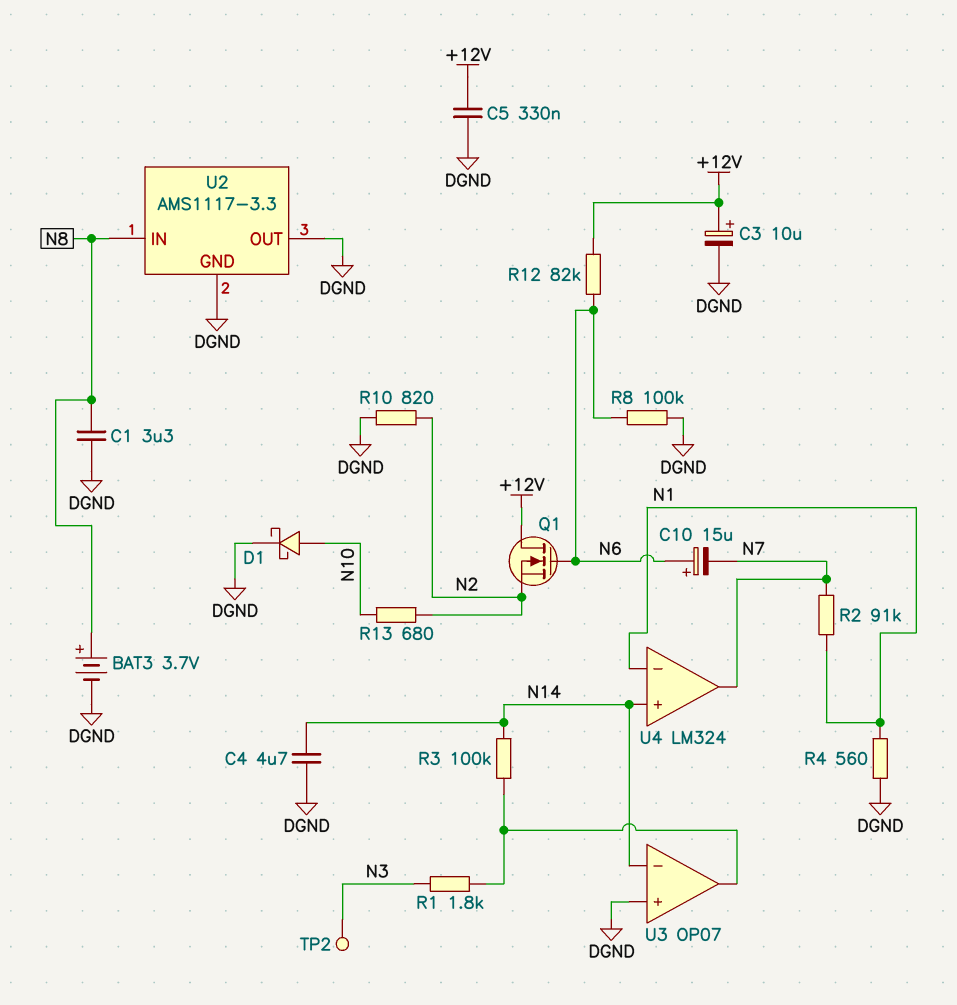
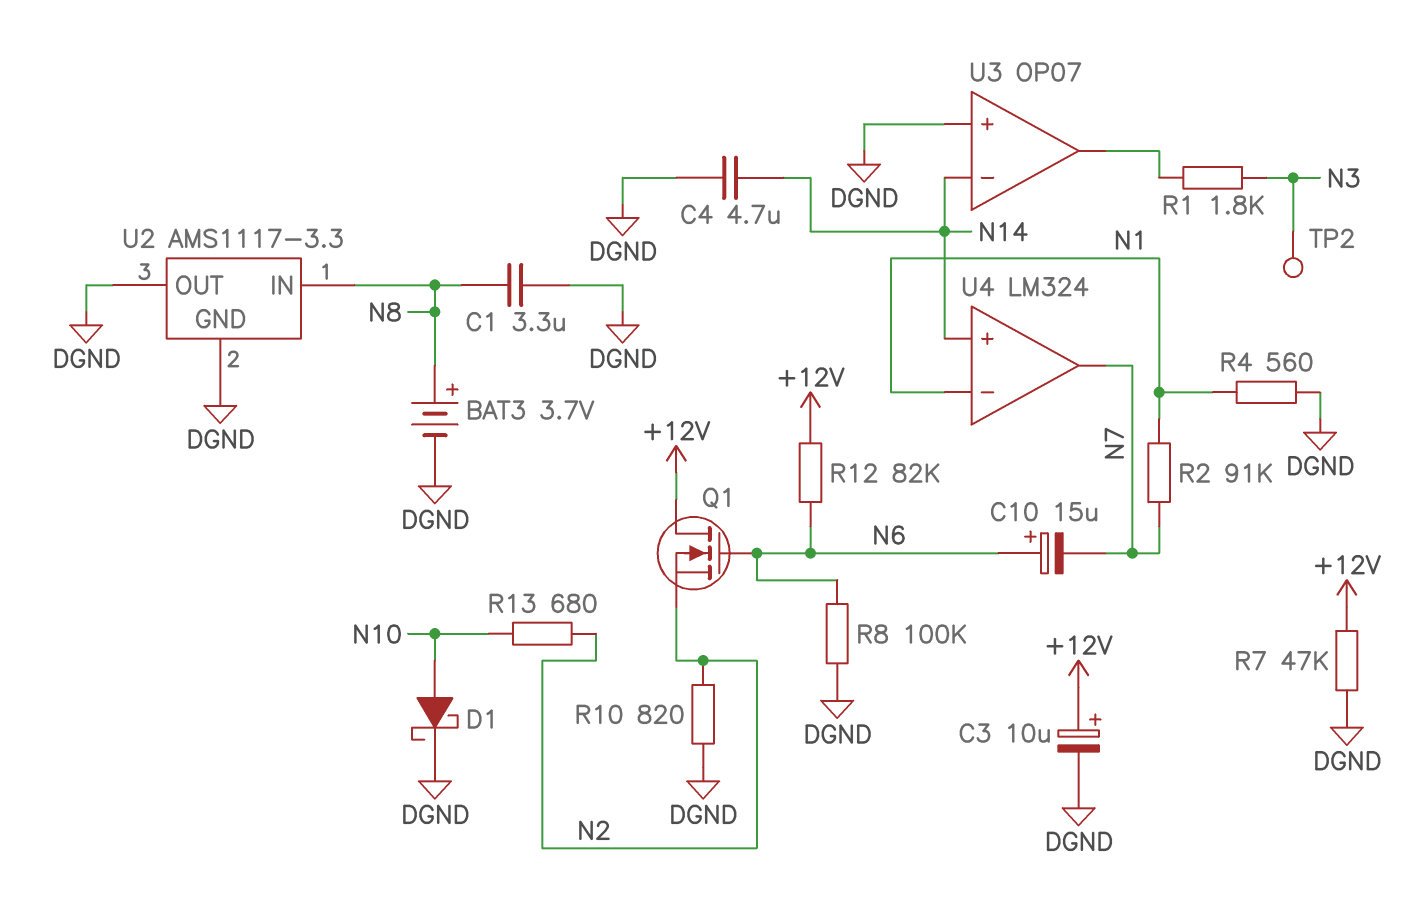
C5: 330nF (+12V, DGND) -> none
R3: 100k (N14, U3/out) -> none
R7: none -> 47k (+12V, DGND)

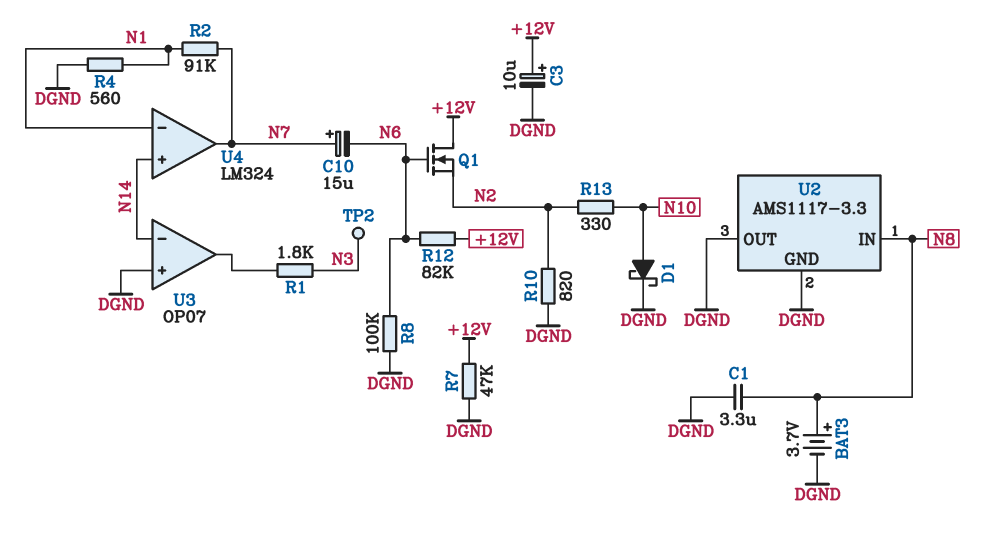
C4: 4.7uF (DGND, N14) -> none
C10: 15uF (plus N6, minus N7) -> 15uF (plus N7, minus N6)
R13: 680 (N2, N10) -> 330 (N2, N10)

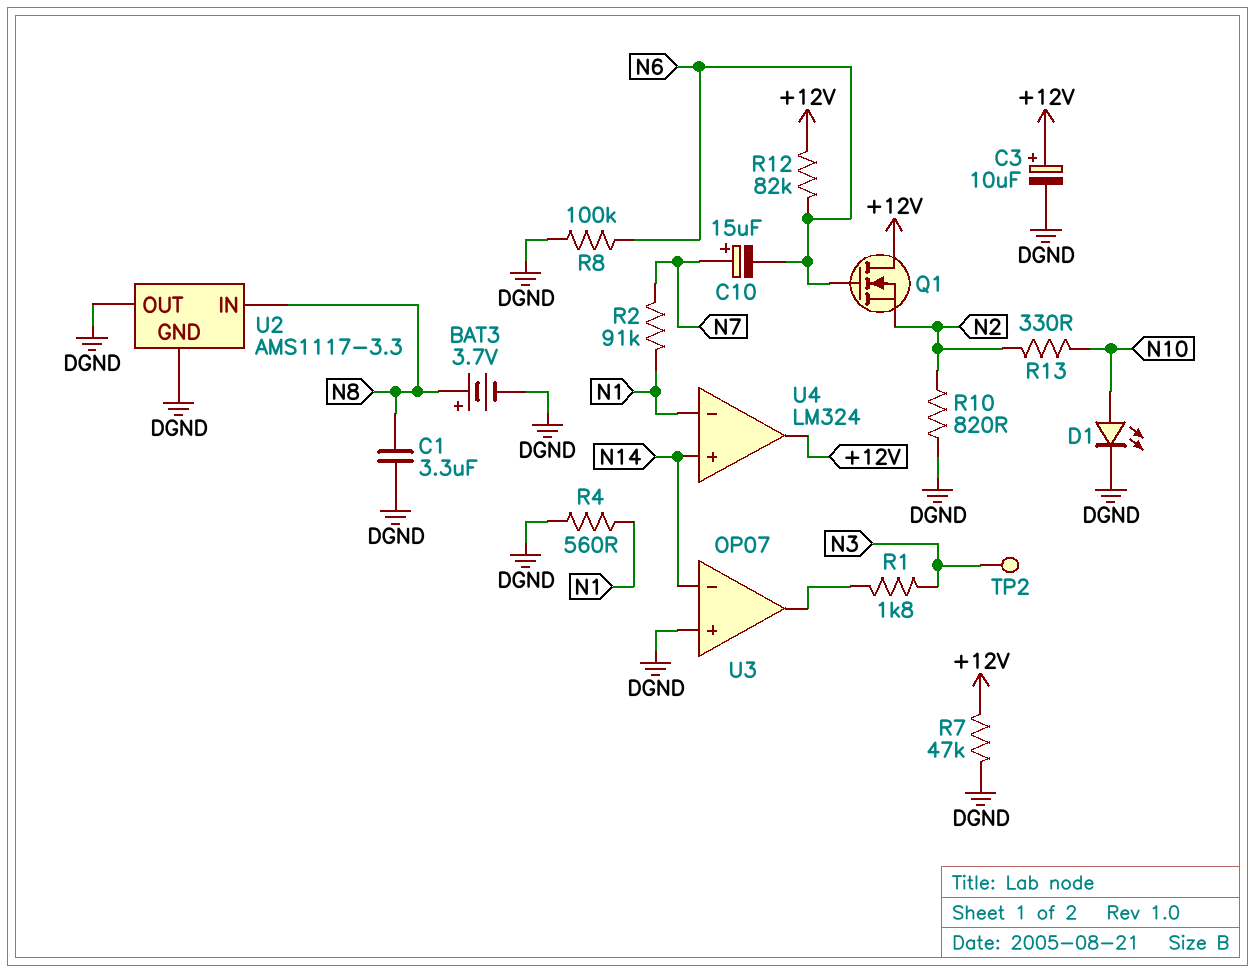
D1: schottky (A N10, K DGND) -> LED (A N10, K DGND)
U4 pin out: N7 -> +12V

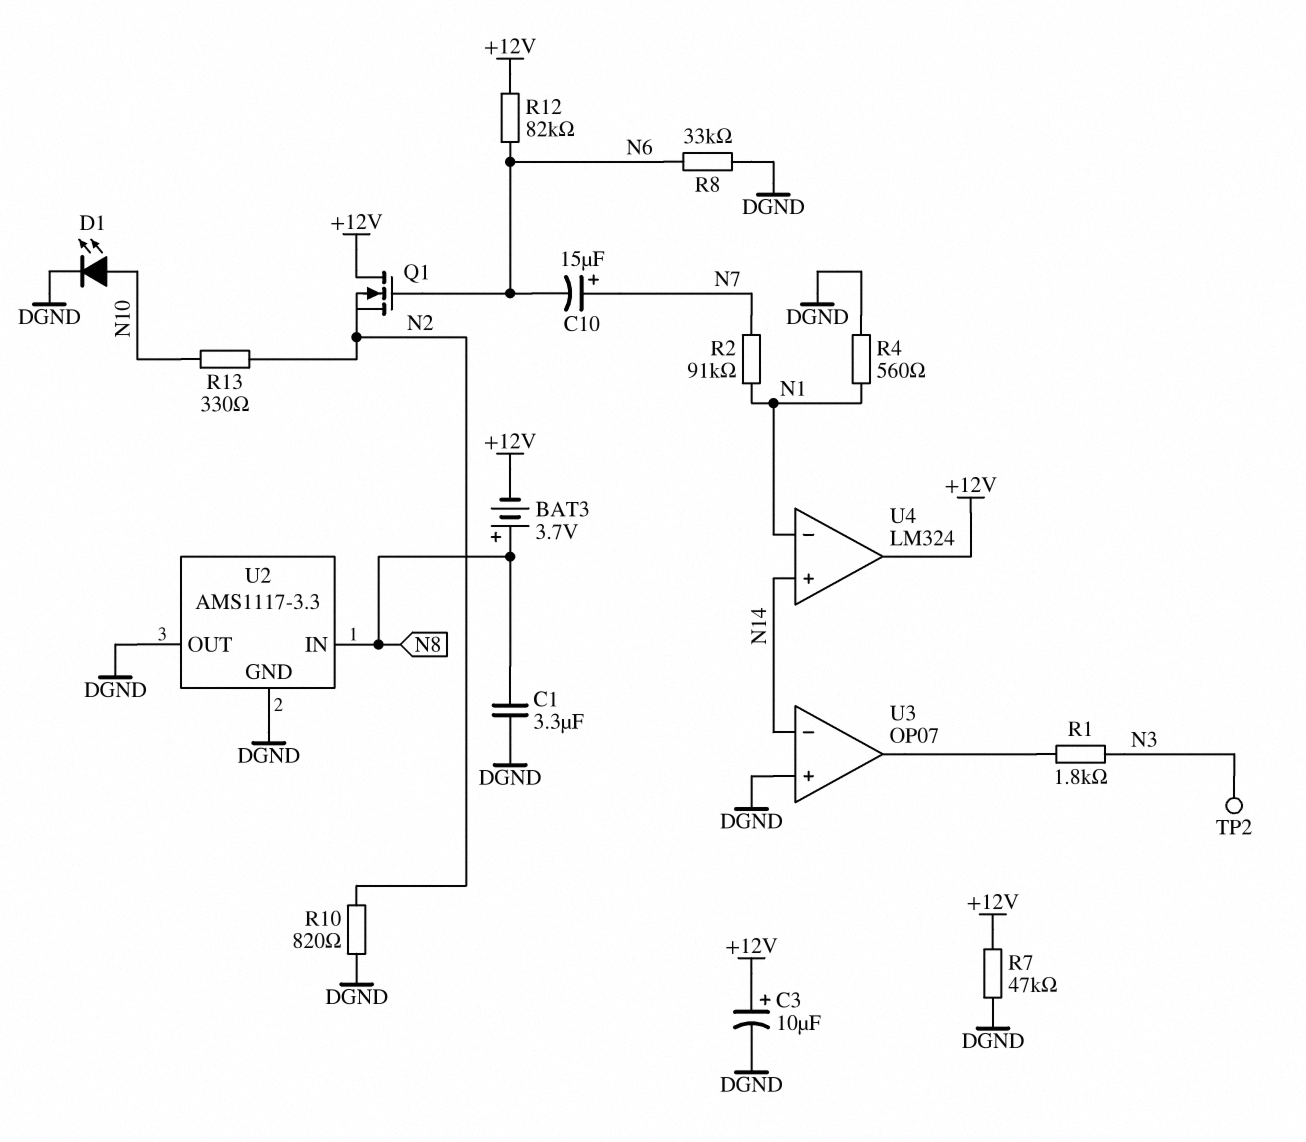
BAT3: 3.7V (plus N8, minus DGND) -> 3.7V (plus N8, minus +12V)
R8: 100k (DGND, N6) -> 33k (DGND, N6)

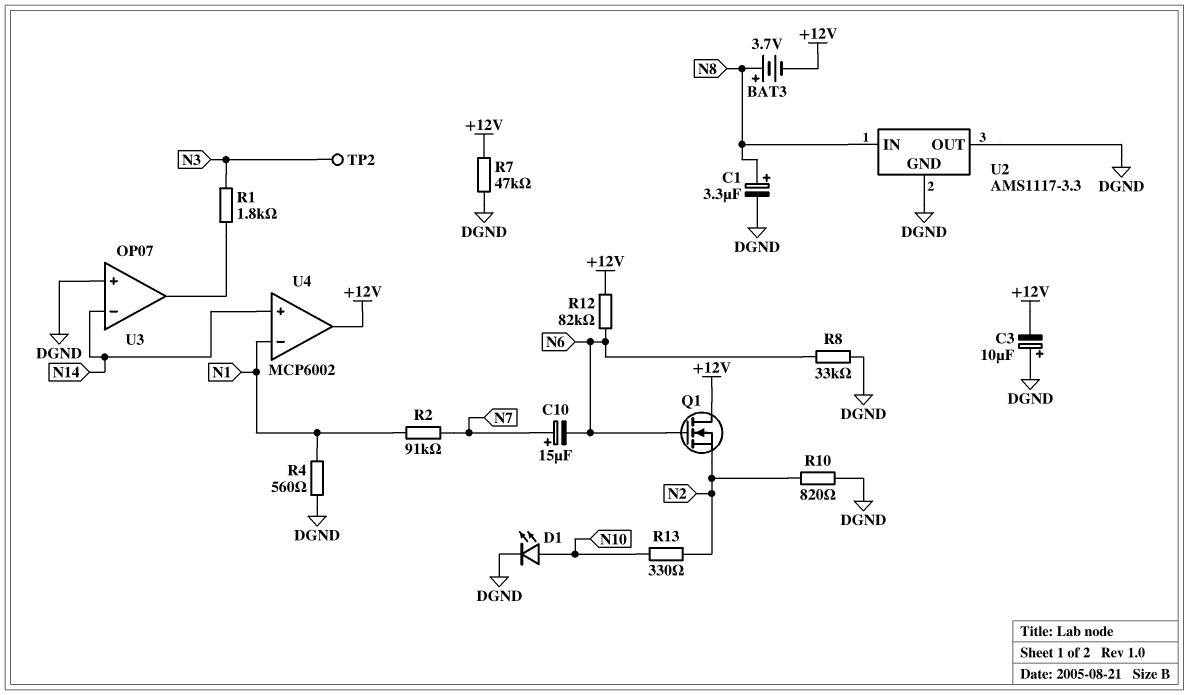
C1: 3.3uF (DGND, N8) -> 3.3uF (plus N8, minus DGND)
C3: 10uF (plus +12V, minus DGND) -> 10uF (plus DGND, minus +12V)
U4: LM324 -> MCP6002

